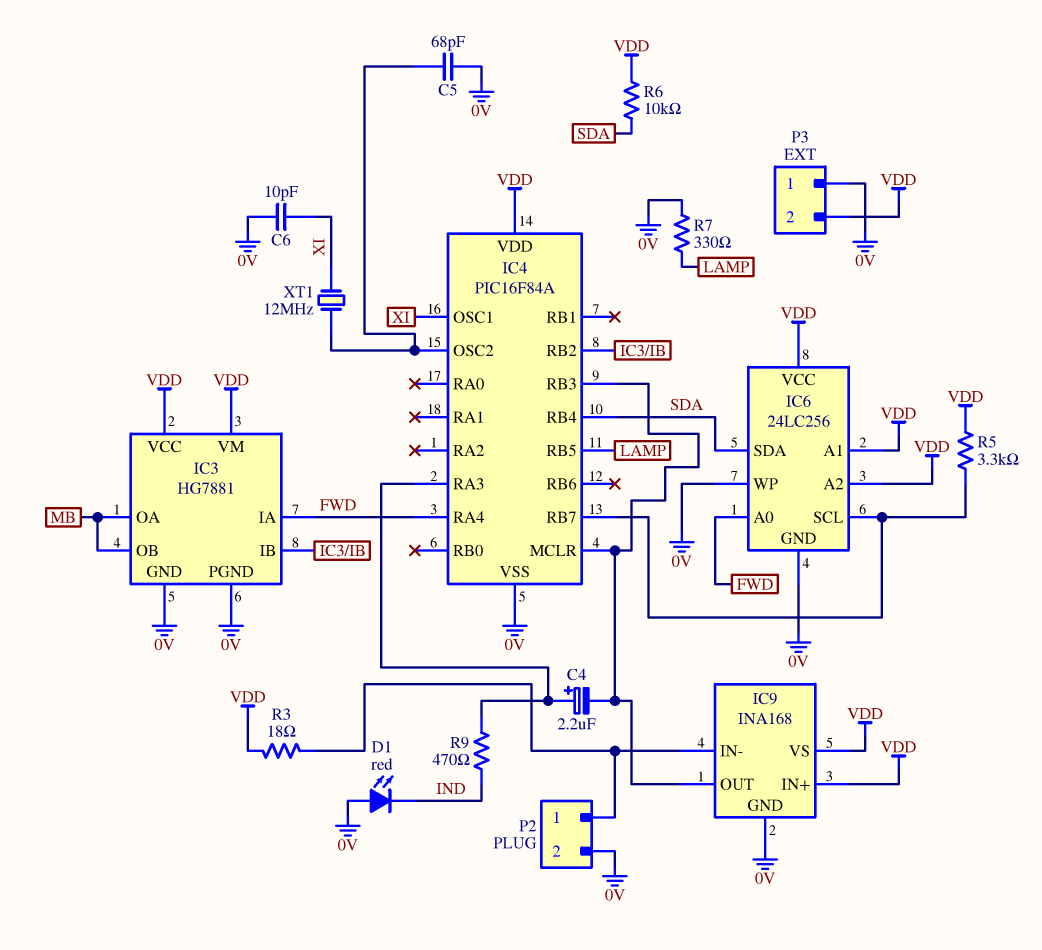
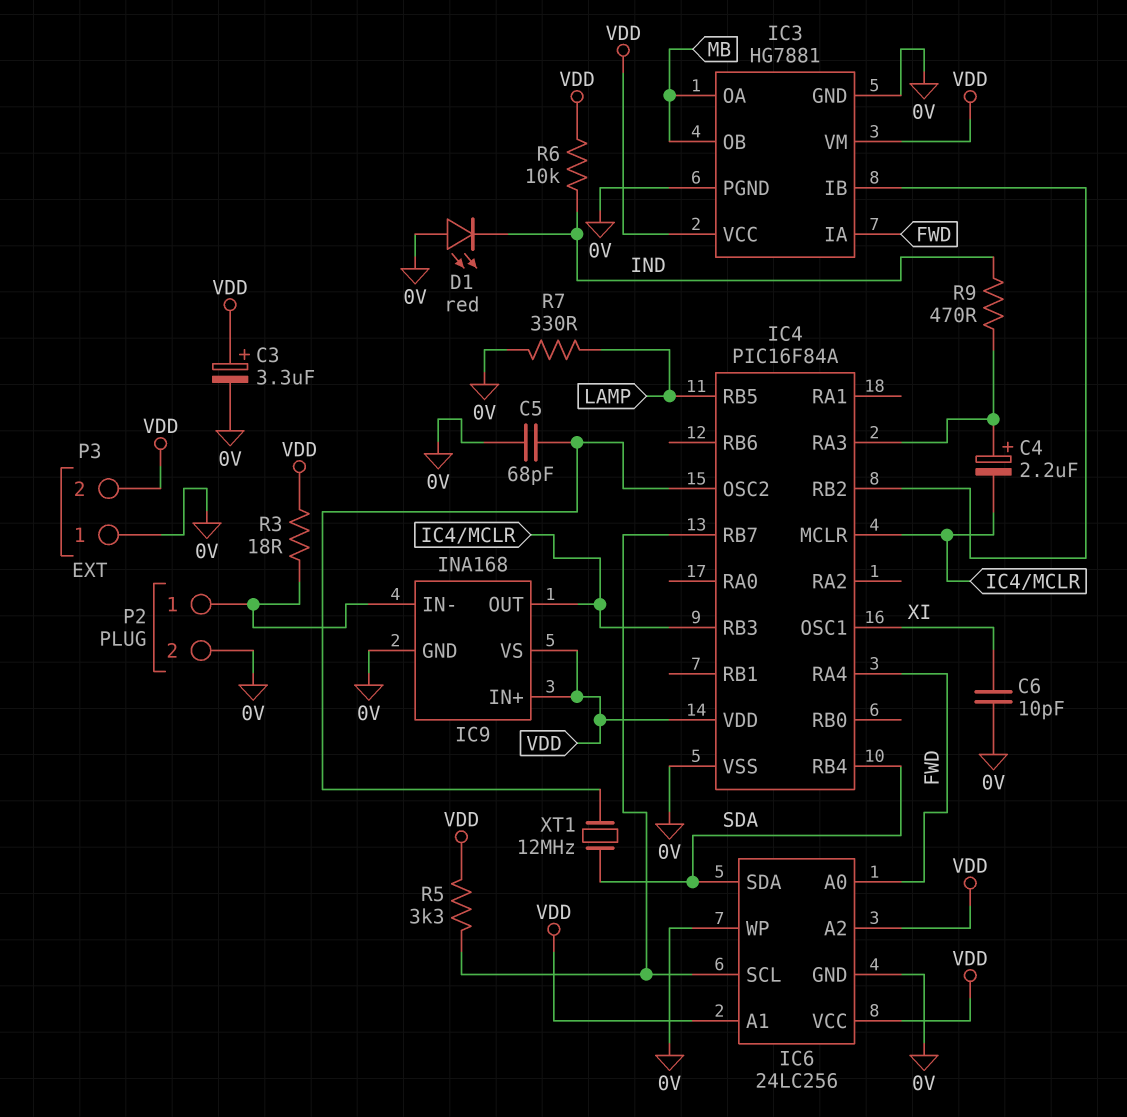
C3: none -> 3.3uF (plus VDD, minus 0V)
R6: 10k (SDA, VDD) -> 10k (IND, VDD)
XT1: 12MHz (IC4/OSC2, XI) -> 12MHz (IC4/OSC2, SDA)

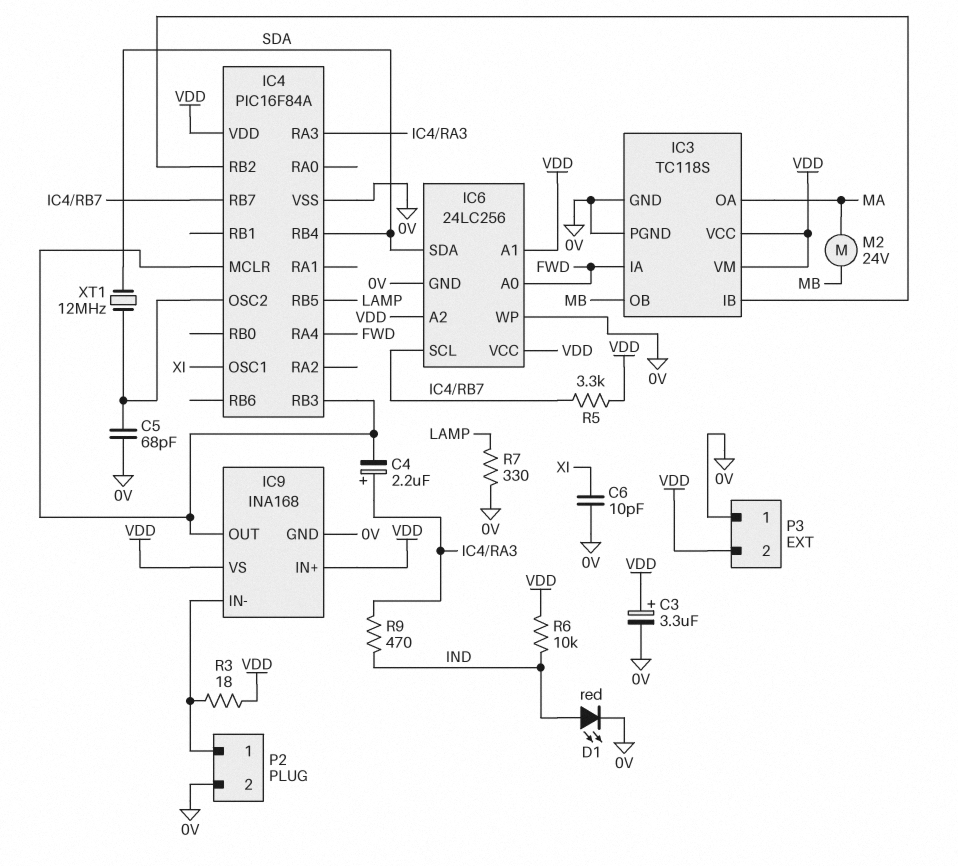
D1: LED red (A 0V, K IND) -> LED red (A IND, K 0V)
IC3: HG7881 -> TC118S
IC3 pin OA: MB -> MA
M2: none -> motor 24V (MA, MB)

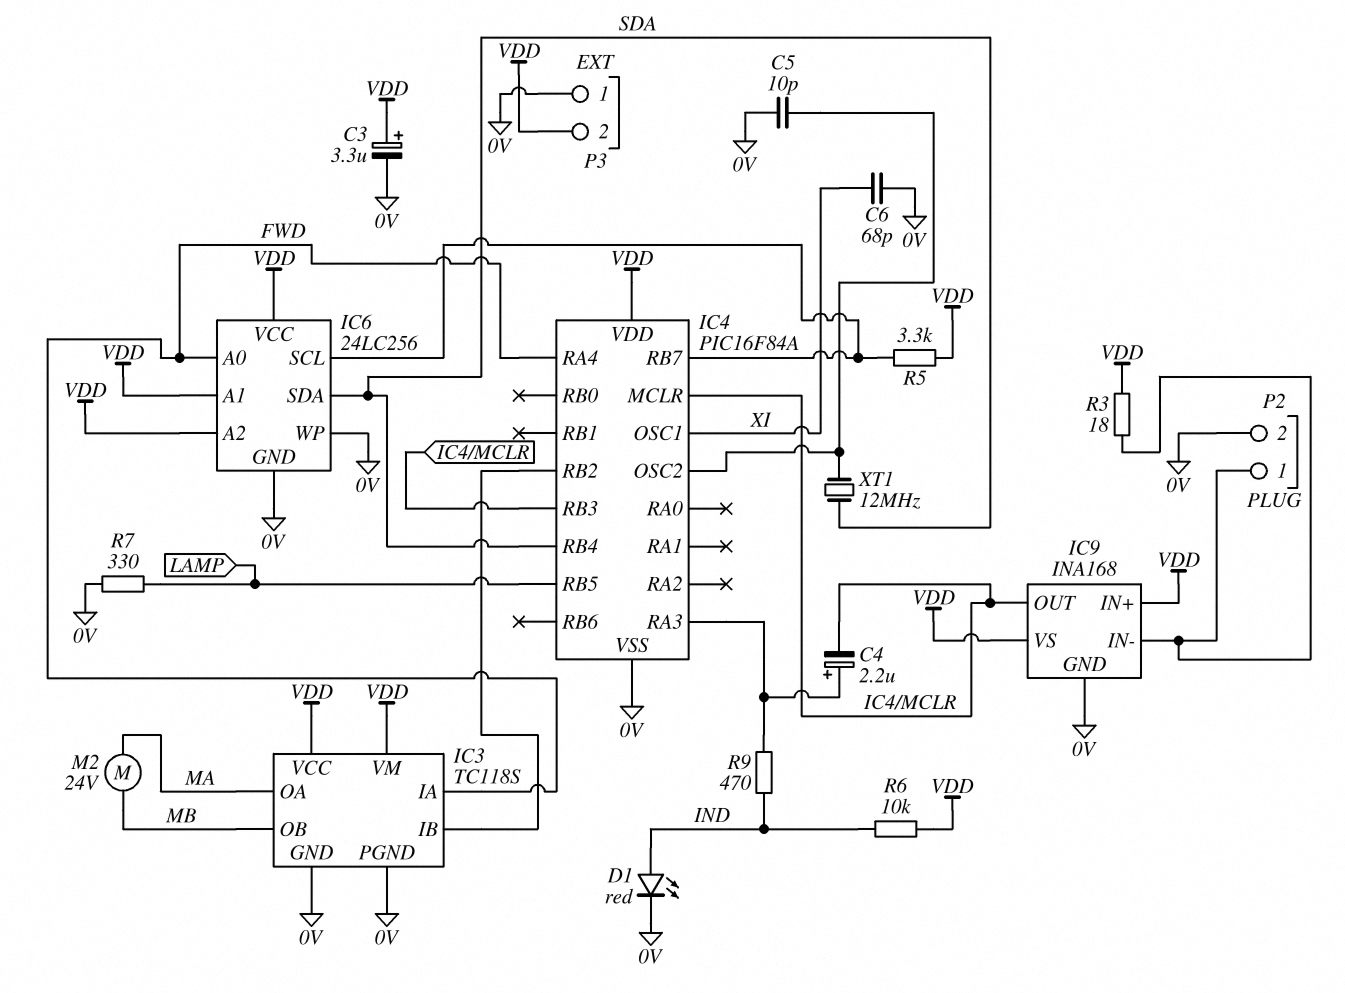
C5: 68pF (0V, IC4/OSC2) -> 10pF (0V, IC4/OSC2)
C6: 10pF (0V, XI) -> 68pF (0V, XI)

